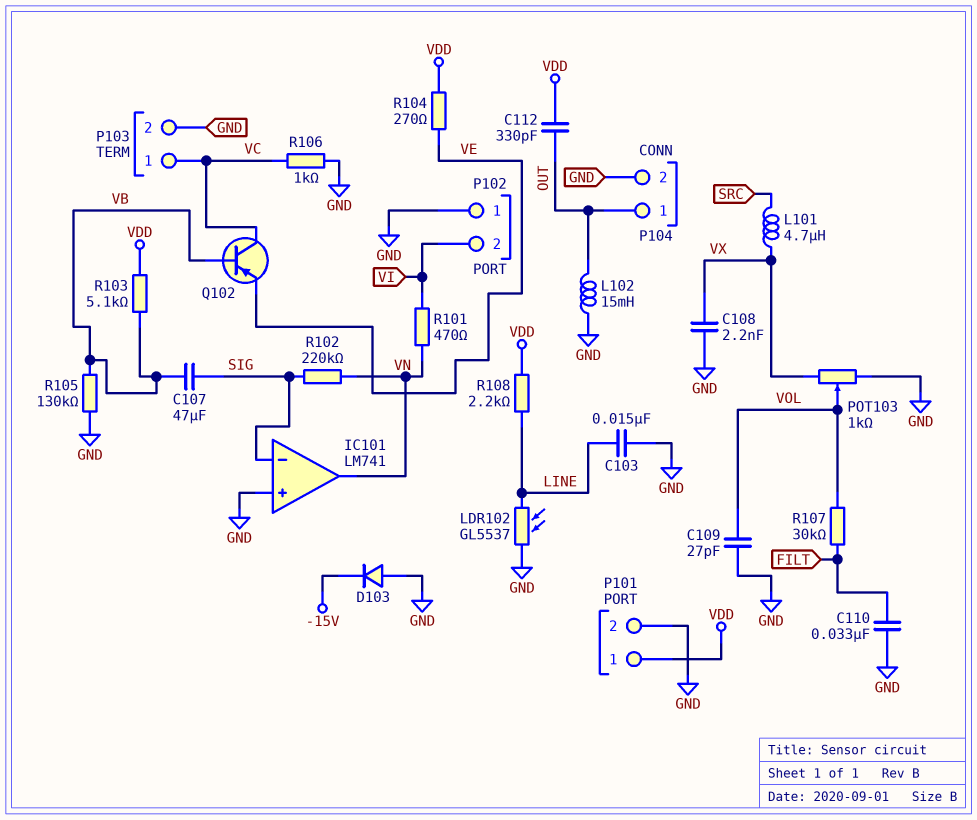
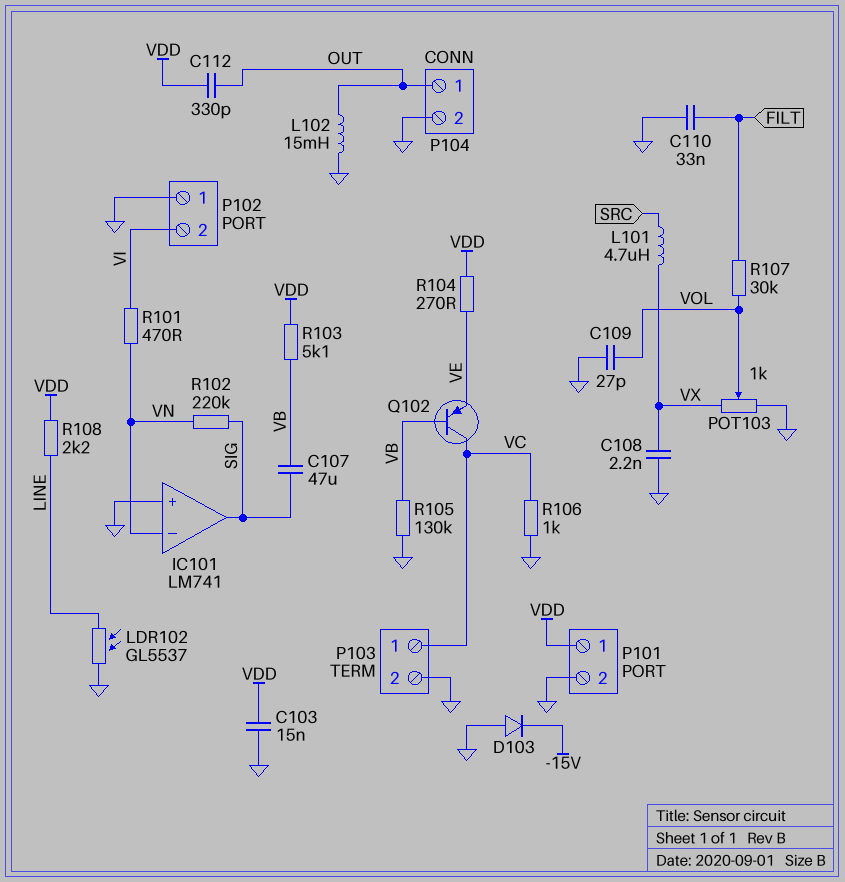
C103: 15nF (GND, LINE) -> 15nF (GND, VDD)
IC101 pin in-: SIG -> VN
IC101 pin out: VN -> SIG

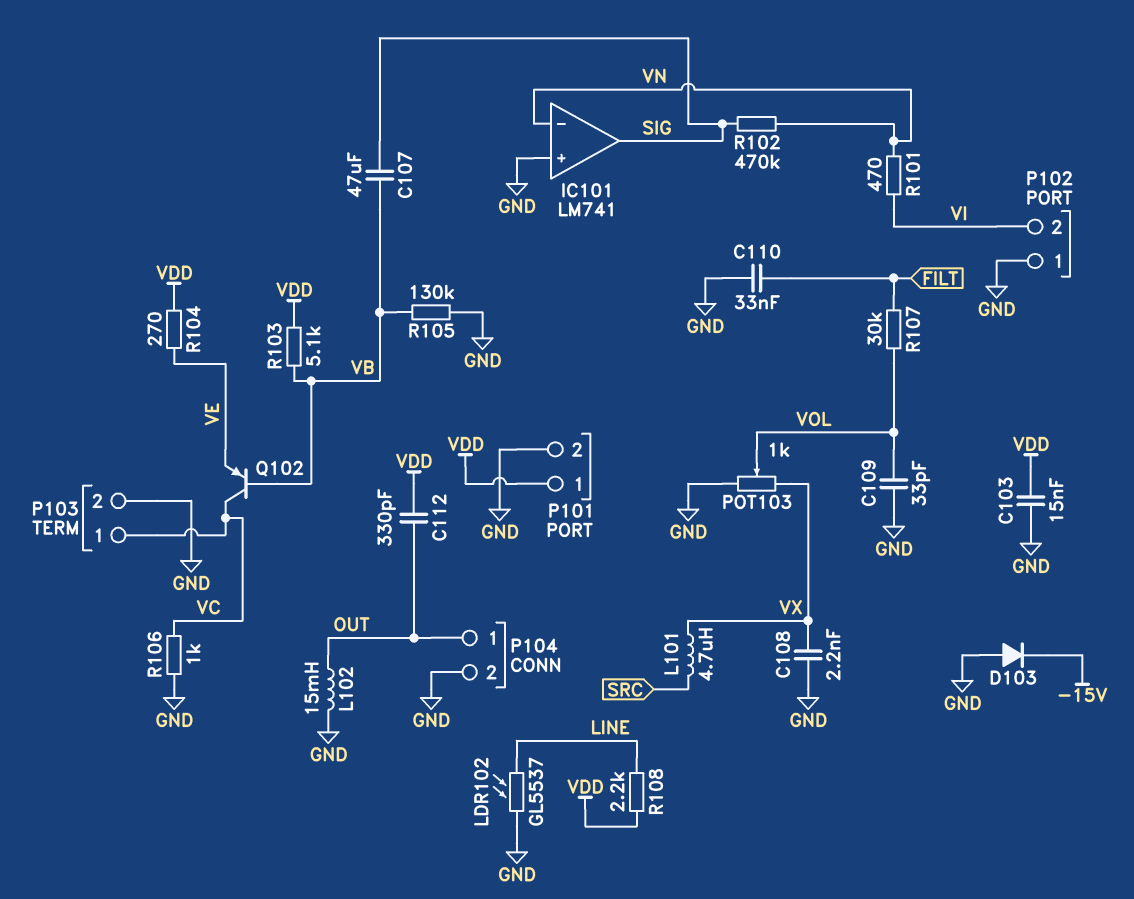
C109: 27pF (GND, VOL) -> 33pF (GND, VOL)
R102: 220k (SIG, VN) -> 470k (SIG, VN)

